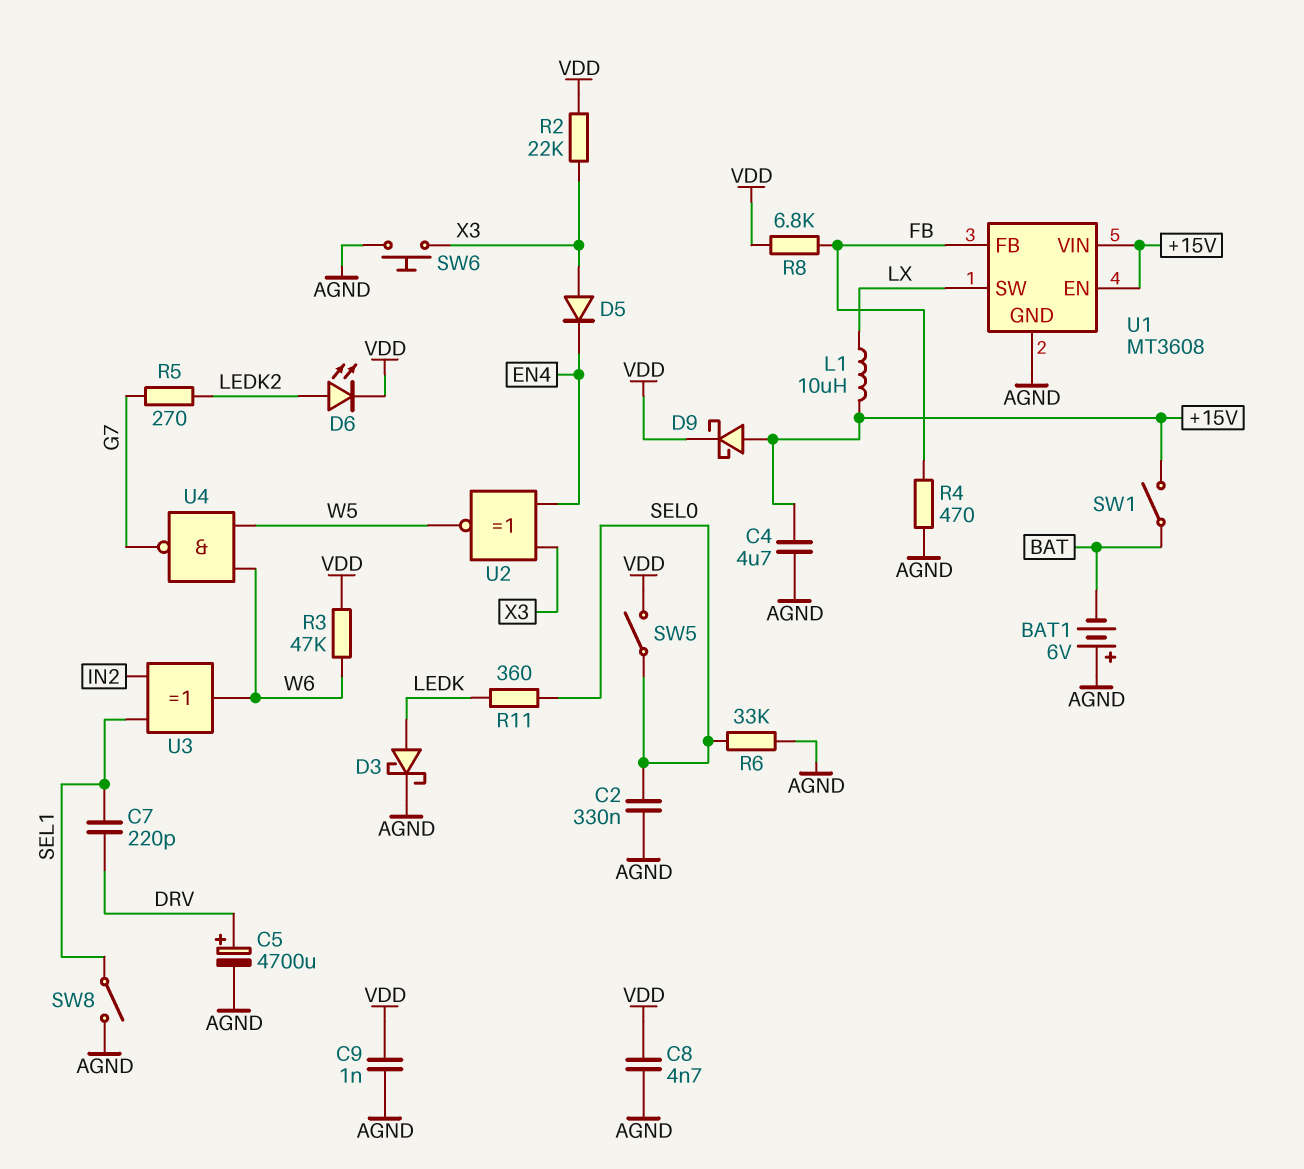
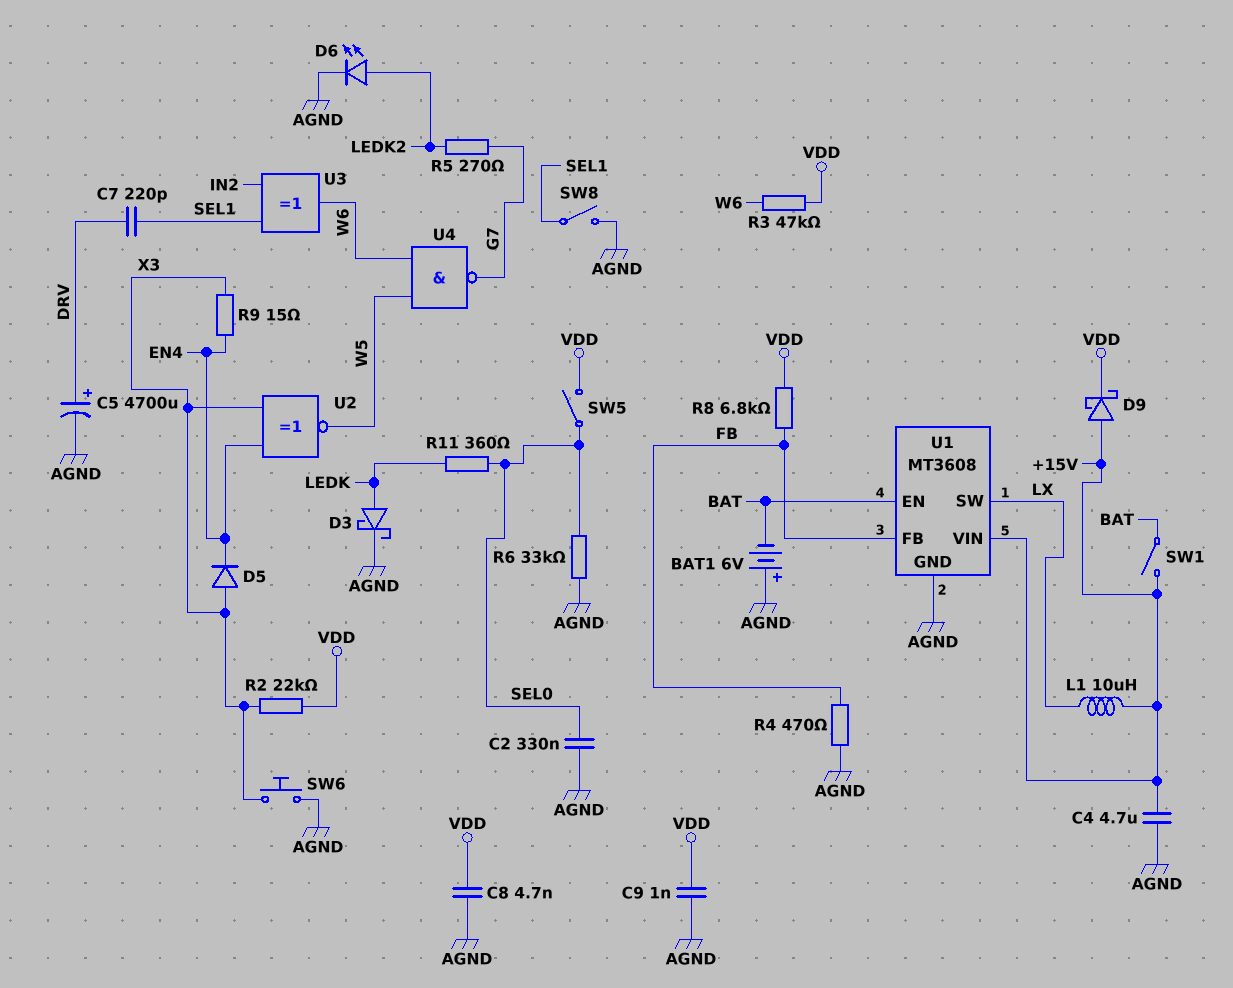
D6: LED (A LEDK2, K VDD) -> LED (A LEDK2, K AGND)
R9: none -> 15 (EN4, X3)
U1 pin EN: +15V -> BAT

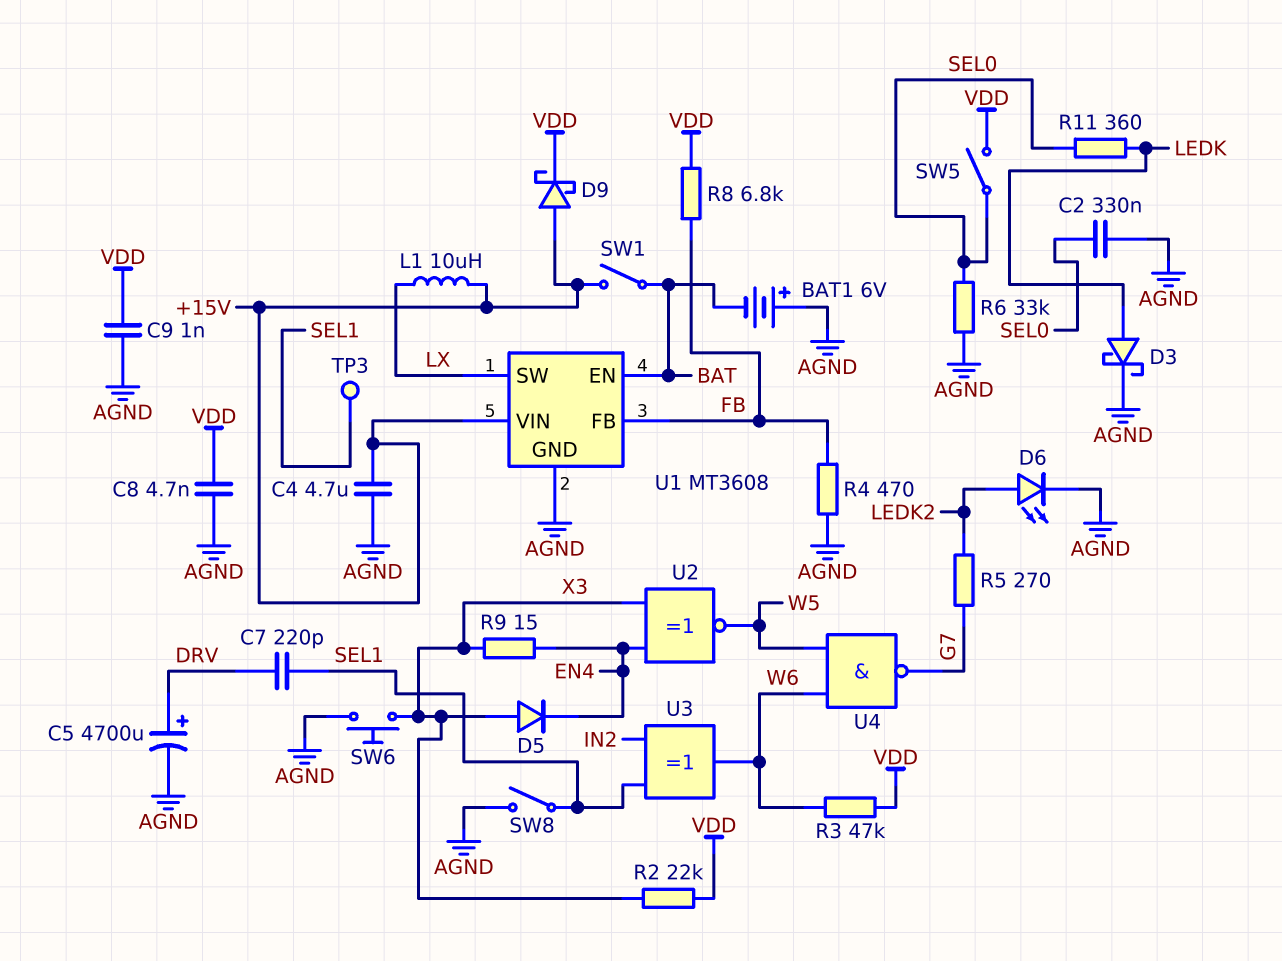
TP3: none -> test point (SEL1)

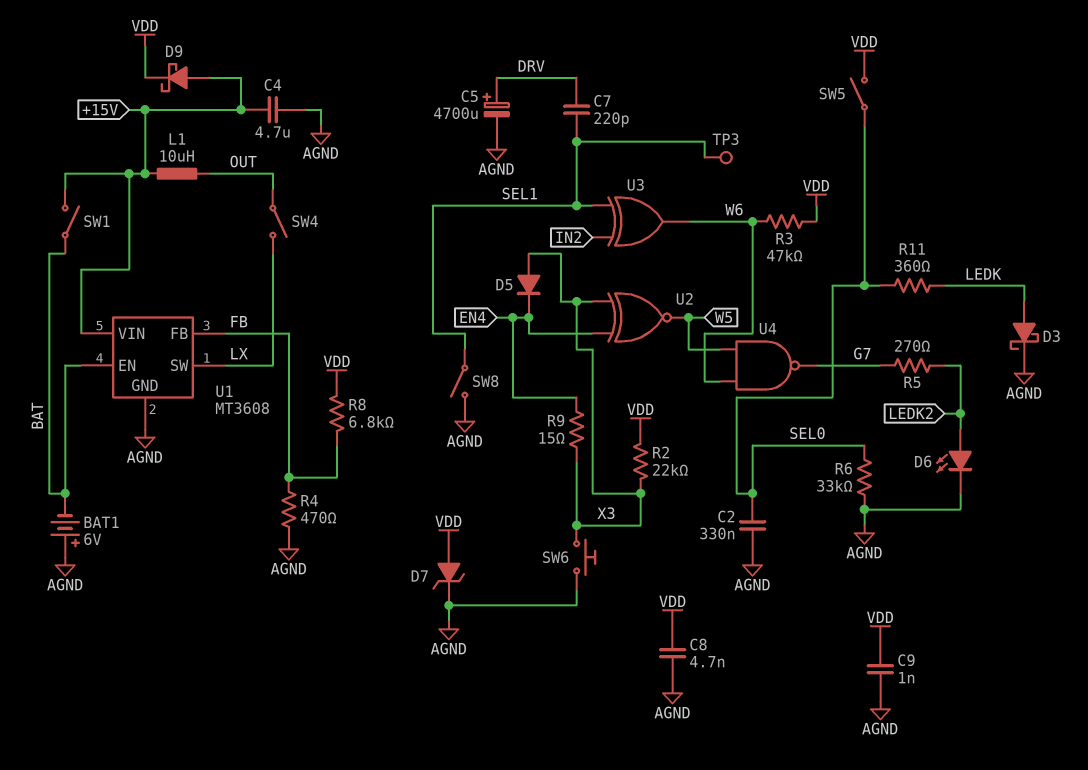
D7: none -> zener (A VDD, K AGND)
L1: 10uH (+15V, LX) -> 10uH (+15V, OUT)
SW4: none -> switch (LX, OUT)

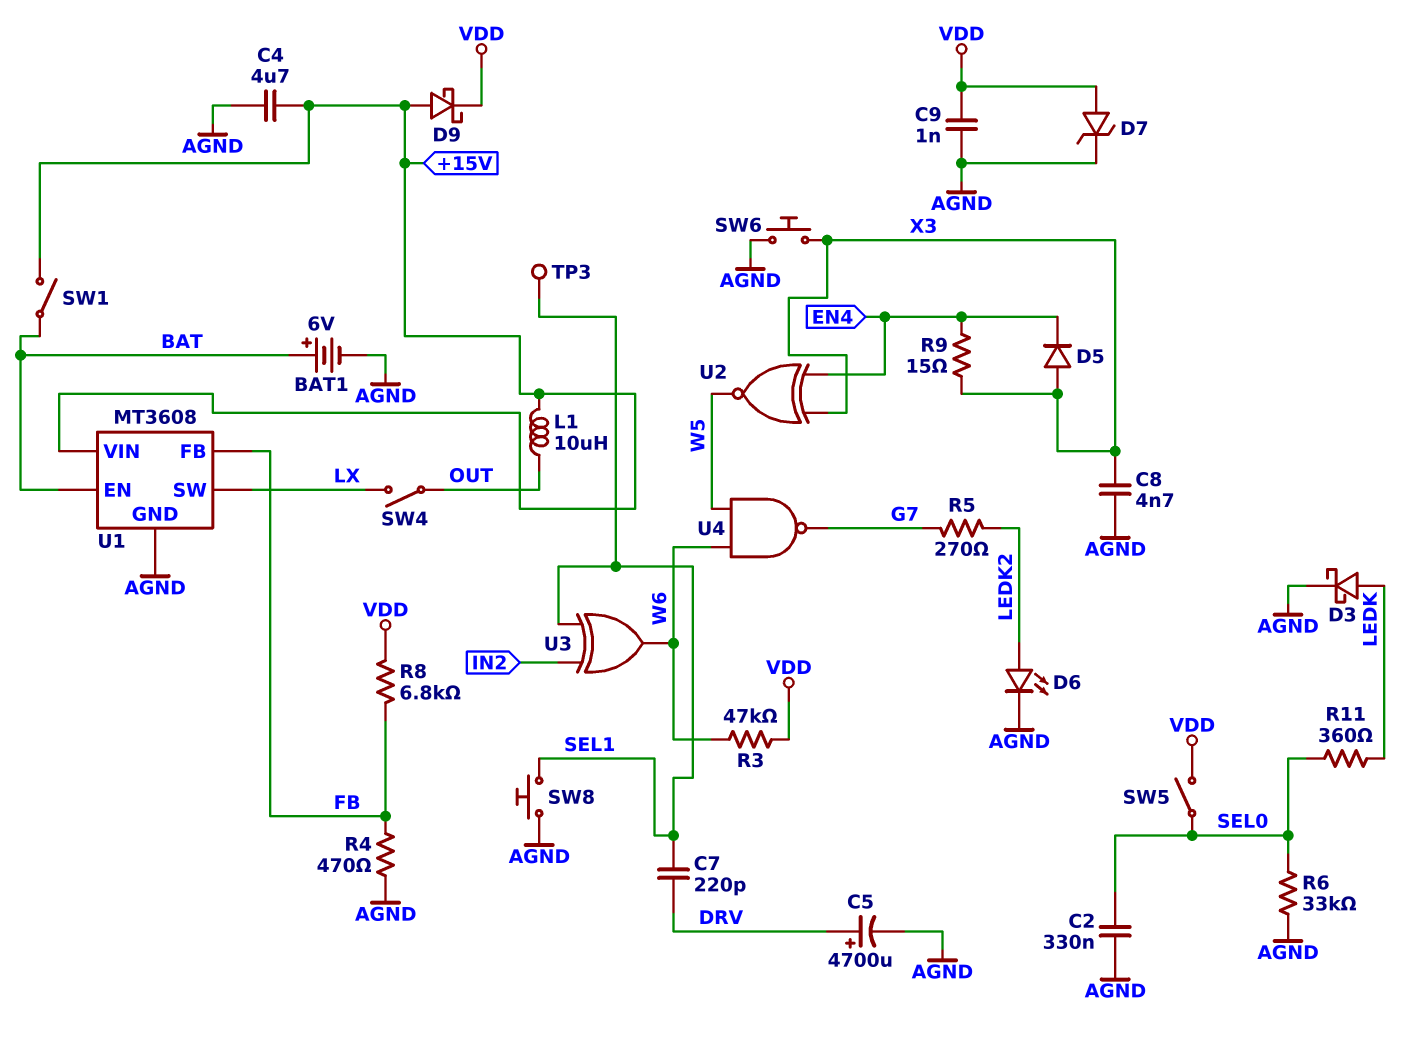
BAT1: 6V (plus AGND, minus BAT) -> 6V (plus BAT, minus AGND)
C8: 4.7nF (AGND, VDD) -> 4.7nF (AGND, X3)
R2: 22k (VDD, X3) -> none
SW8: switch (AGND, SEL1) -> button (AGND, SEL1)

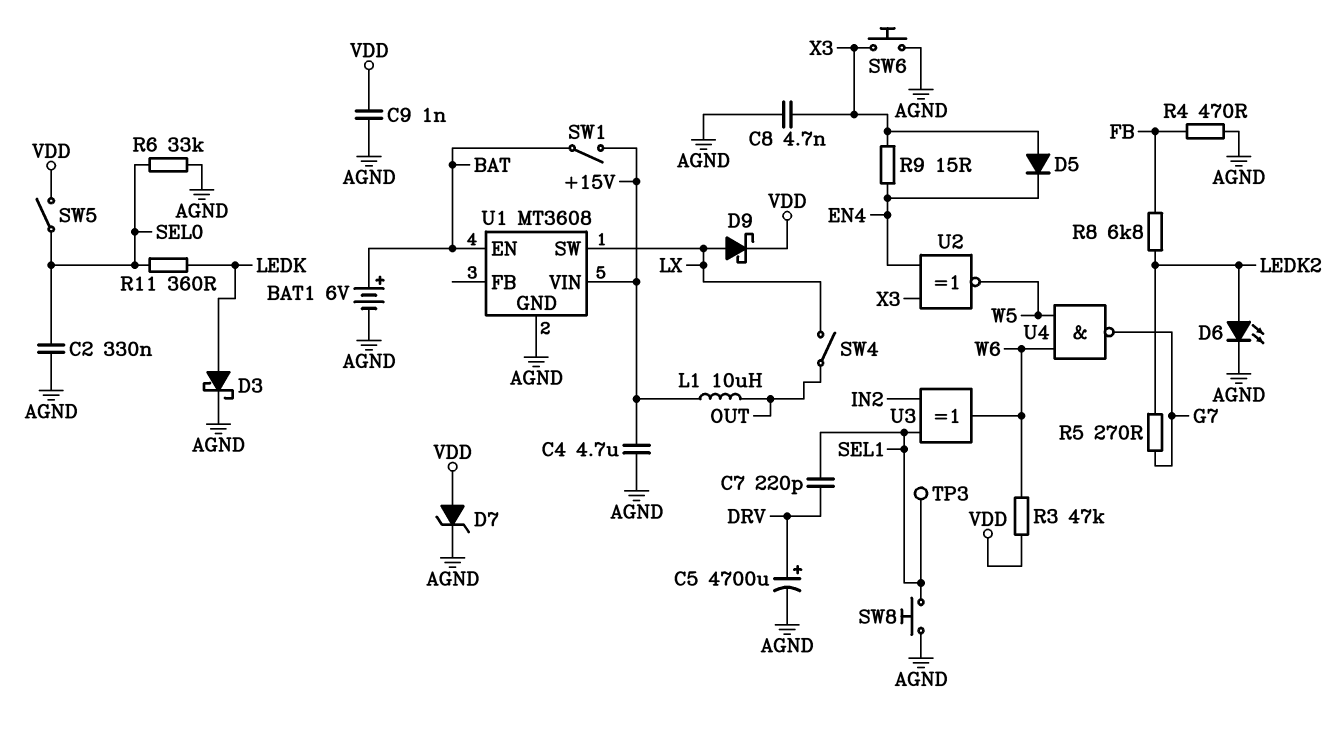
D9: schottky (A +15V, K VDD) -> schottky (A LX, K VDD)
R8: 6.8k (FB, VDD) -> 6.8k (FB, LEDK2)
U1 pin FB: FB -> none

